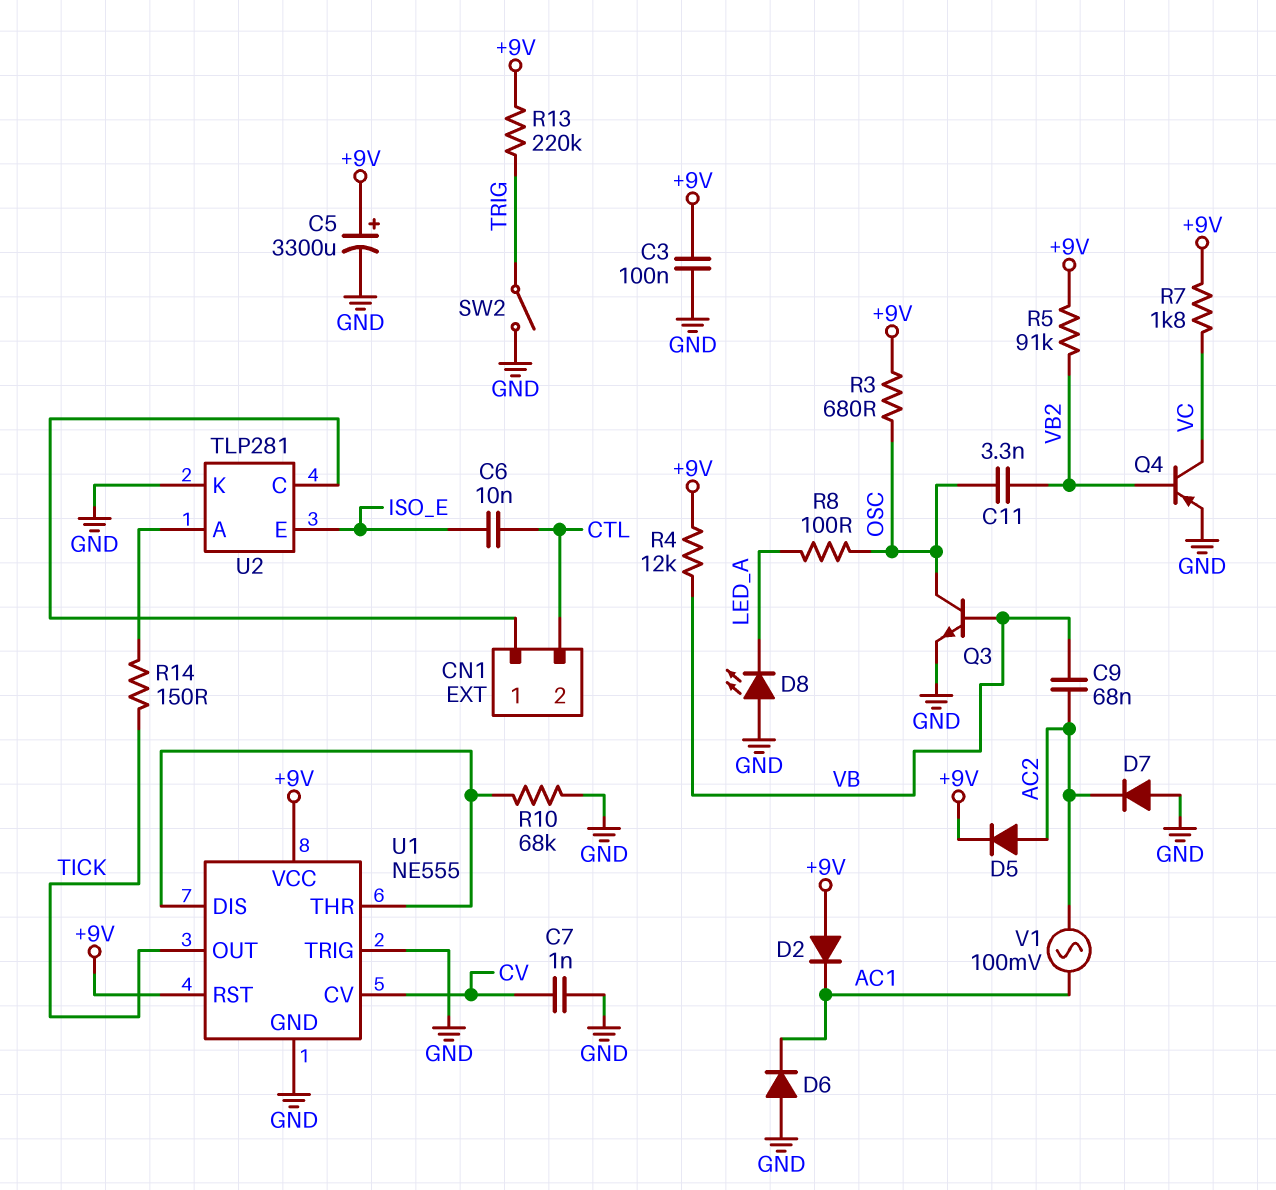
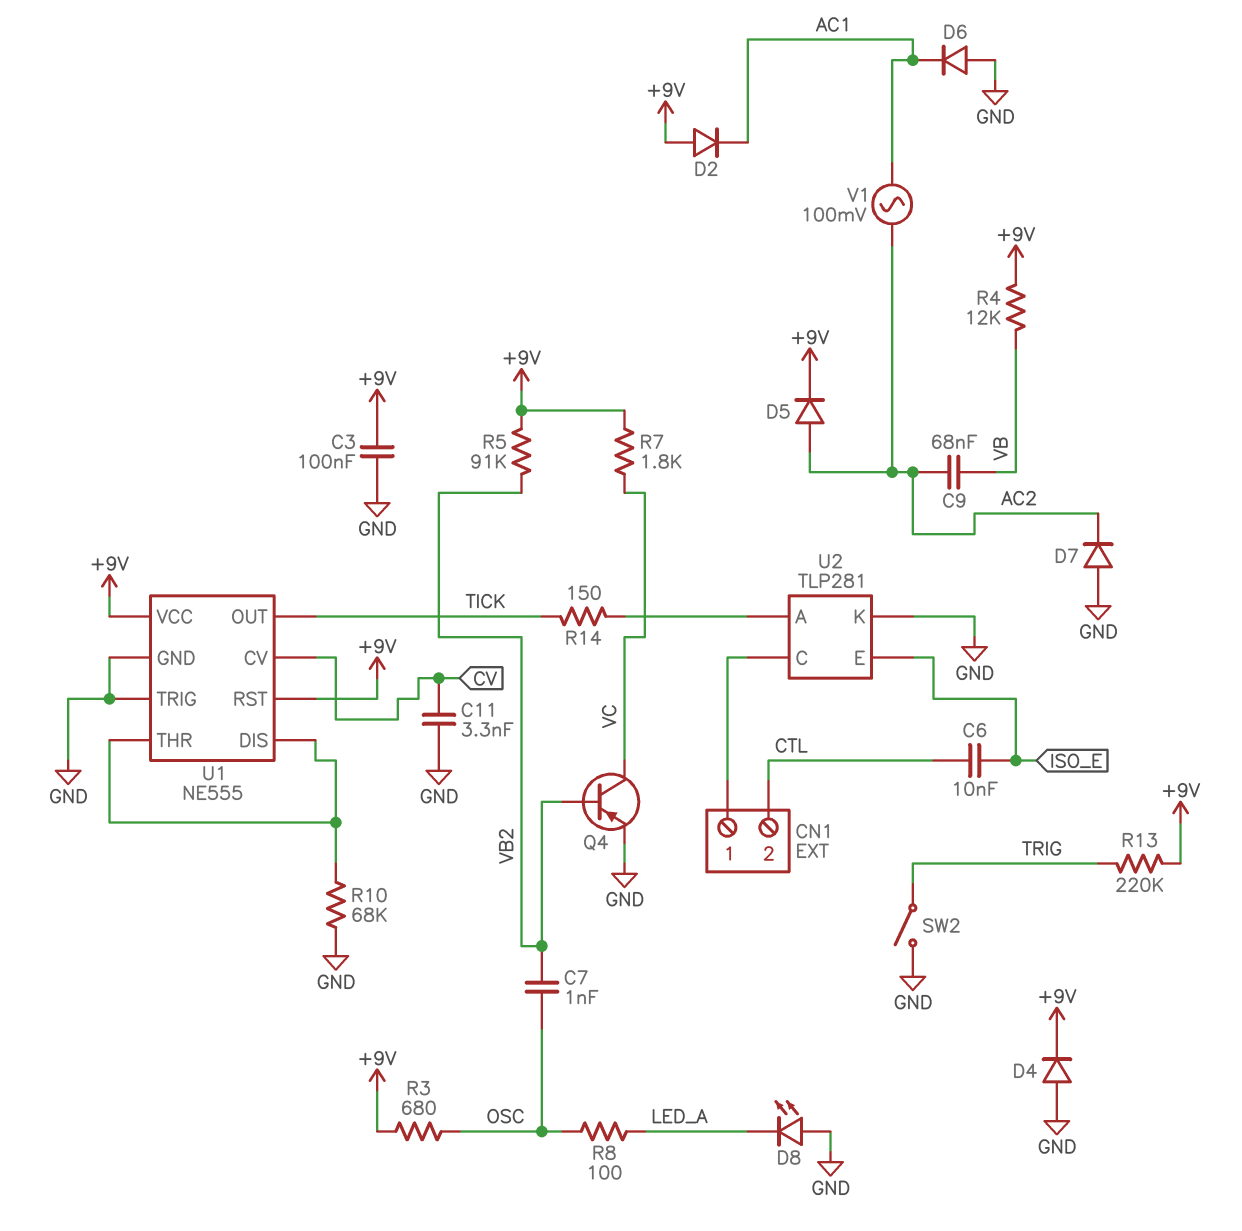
C5: 3300uF (plus +9V, minus GND) -> none
C7: 1nF (CV, GND) -> 1nF (OSC, VB2)
C11: 3.3nF (OSC, VB2) -> 3.3nF (CV, GND)
D4: none -> diode (A GND, K +9V)
Q3: NPN (B VB, C OSC, E GND) -> none

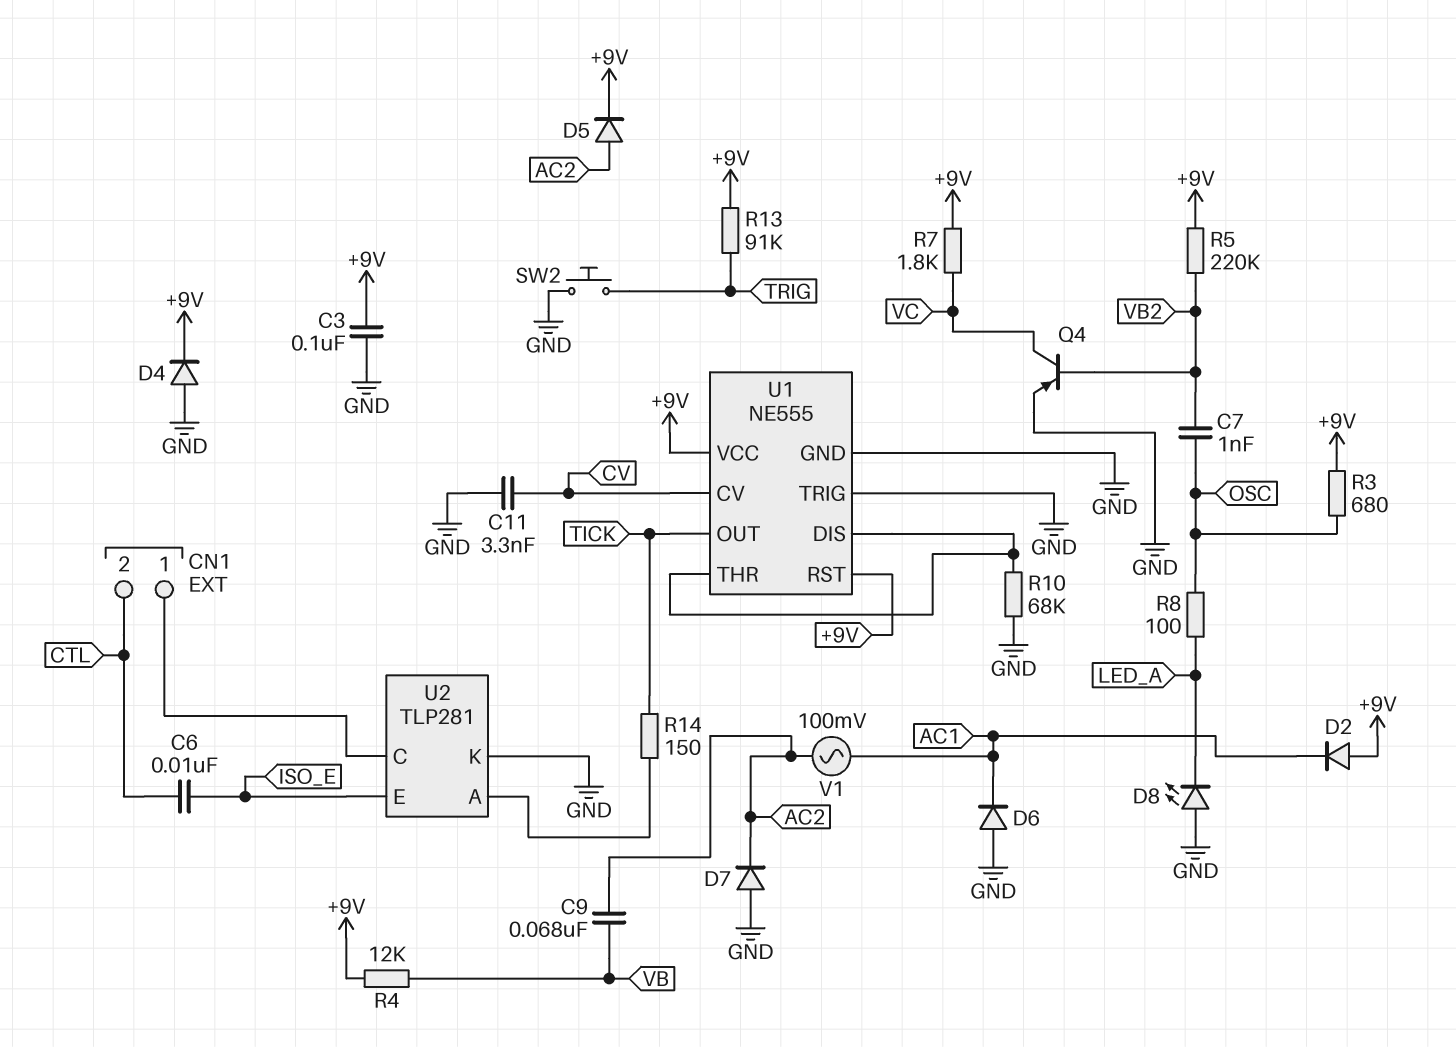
R5: 91k (+9V, VB2) -> 220k (+9V, VB2)
R13: 220k (+9V, TRIG) -> 91k (+9V, TRIG)
SW2: switch (GND, TRIG) -> button (GND, TRIG)

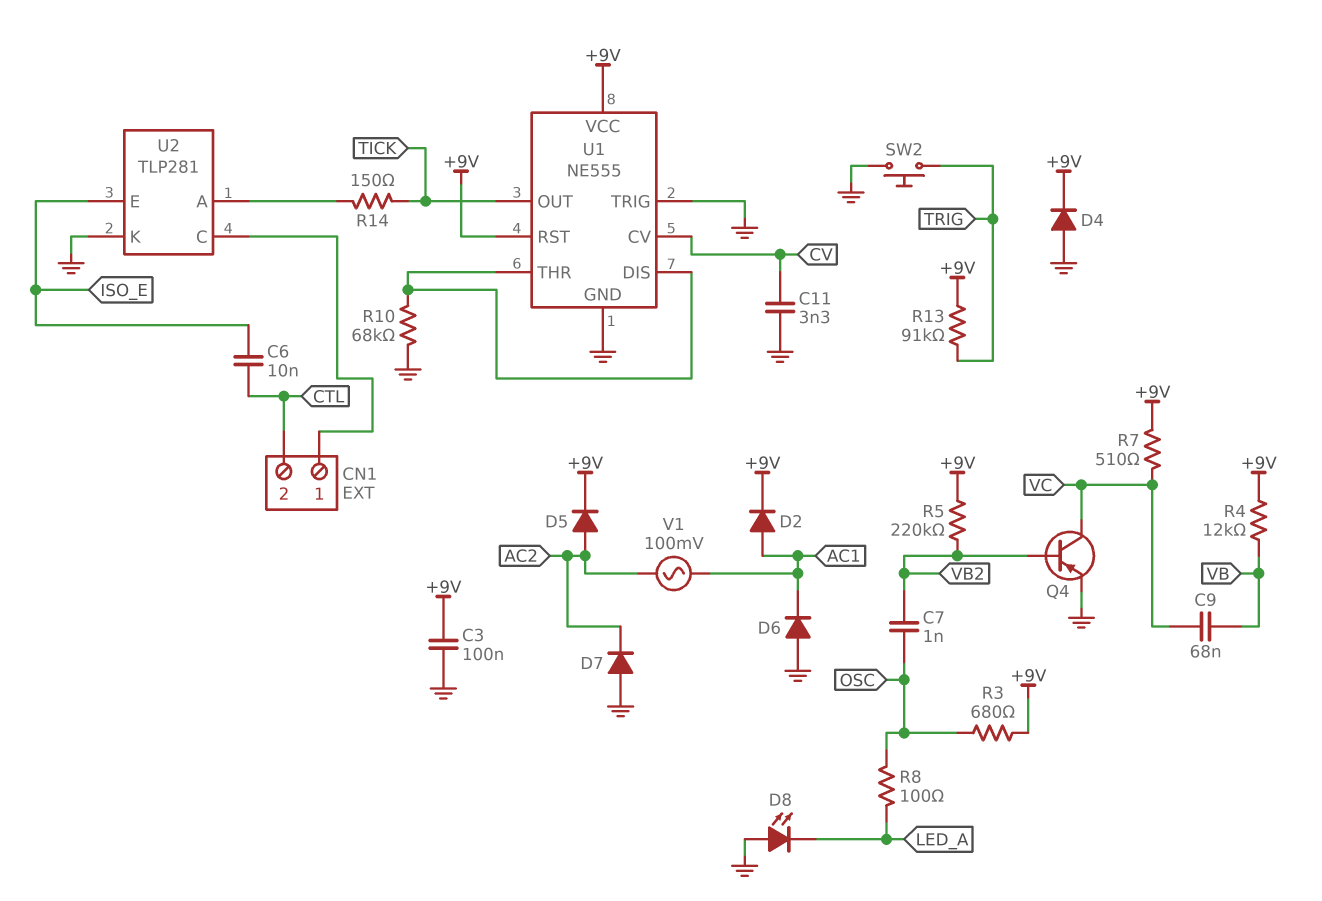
C9: 68nF (AC2, VB) -> 68nF (VB, VC)
D2: diode (A +9V, K AC1) -> diode (A AC1, K +9V)
R7: 1.8k (+9V, VC) -> 510 (+9V, VC)

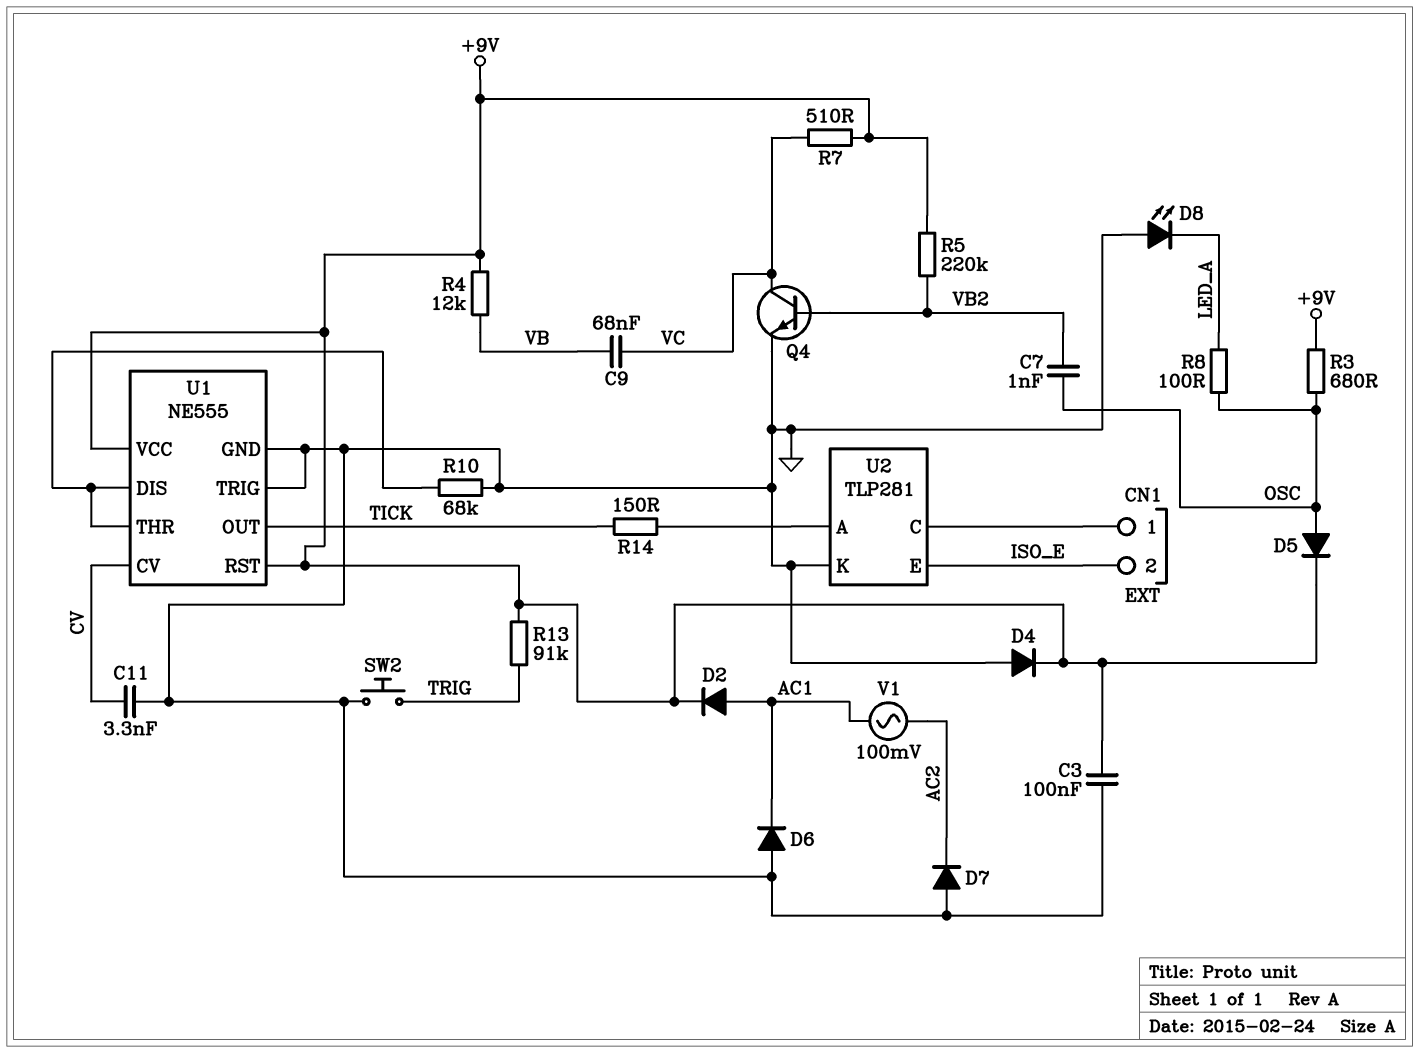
C6: 10nF (CTL, ISO_E) -> none
CN1 pin 2: CTL -> ISO_E
D5: diode (A AC2, K +9V) -> diode (A OSC, K +9V)
Q4: PNP (B VB2, C VC, E GND) -> NPN (B VB2, C VC, E GND)

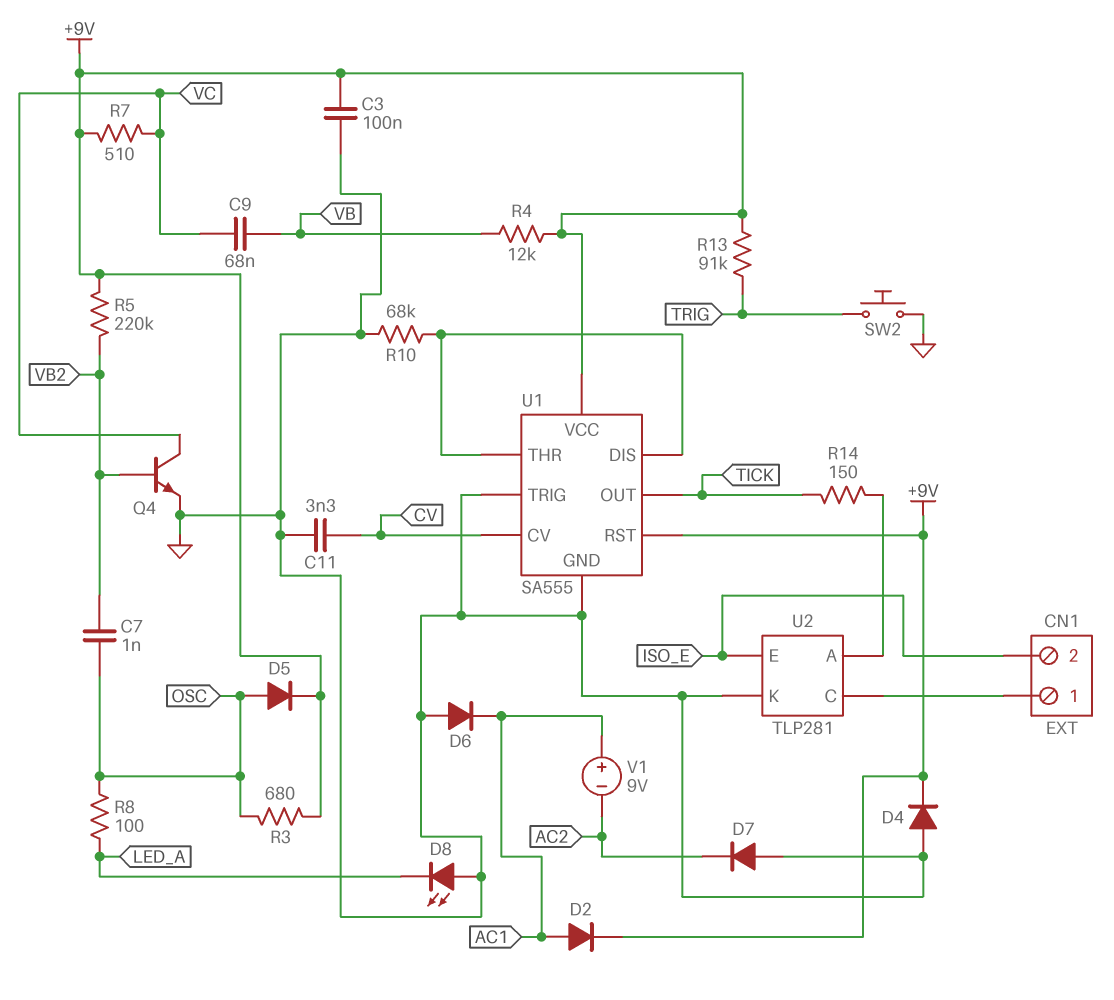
U1: NE555 -> SA555
V1: AC 100mV (AC1, AC2) -> 9V (plus AC1, minus AC2)

